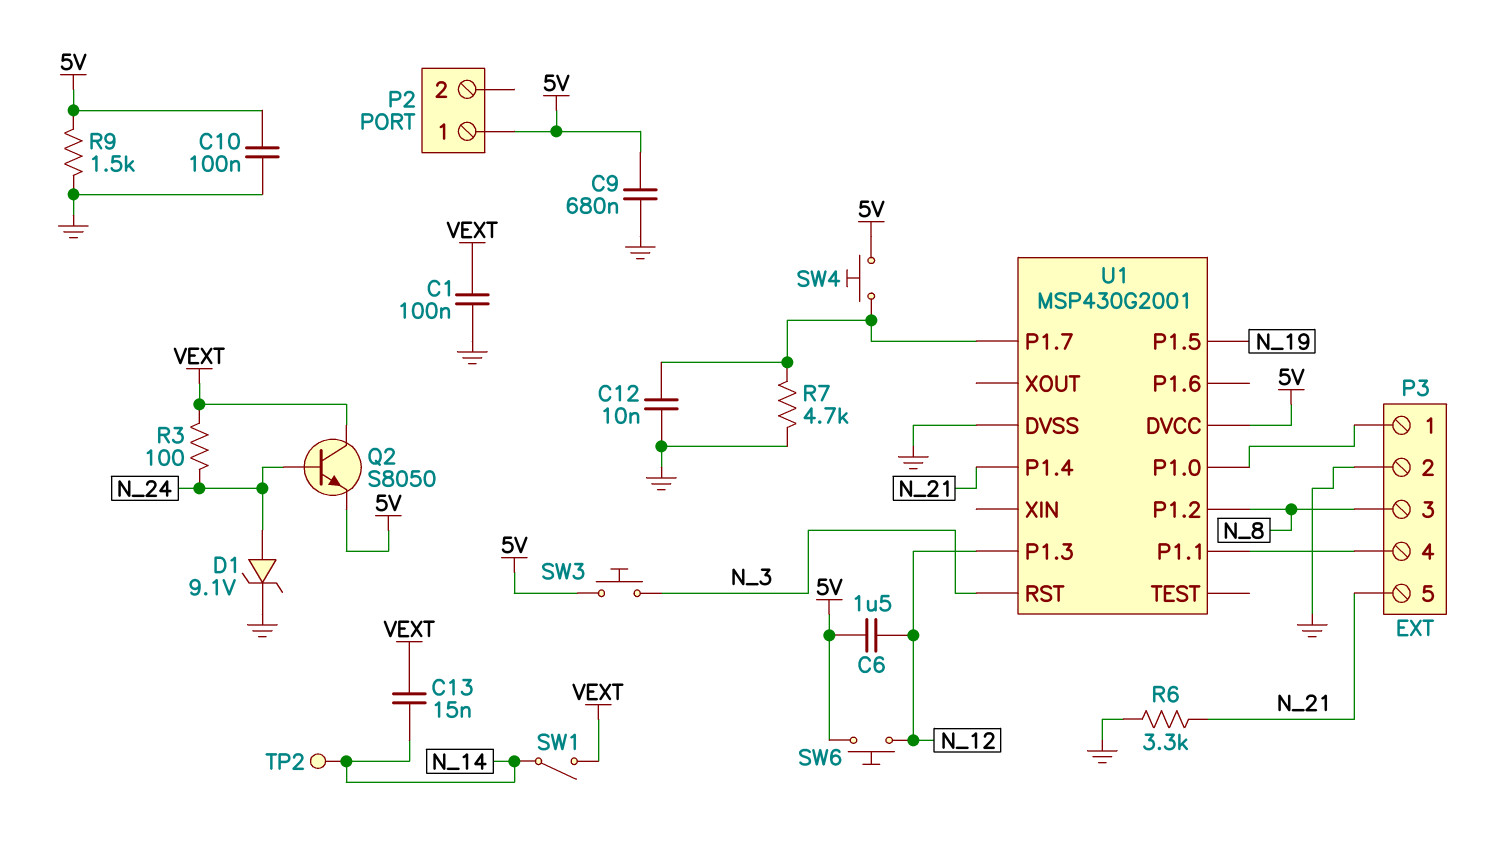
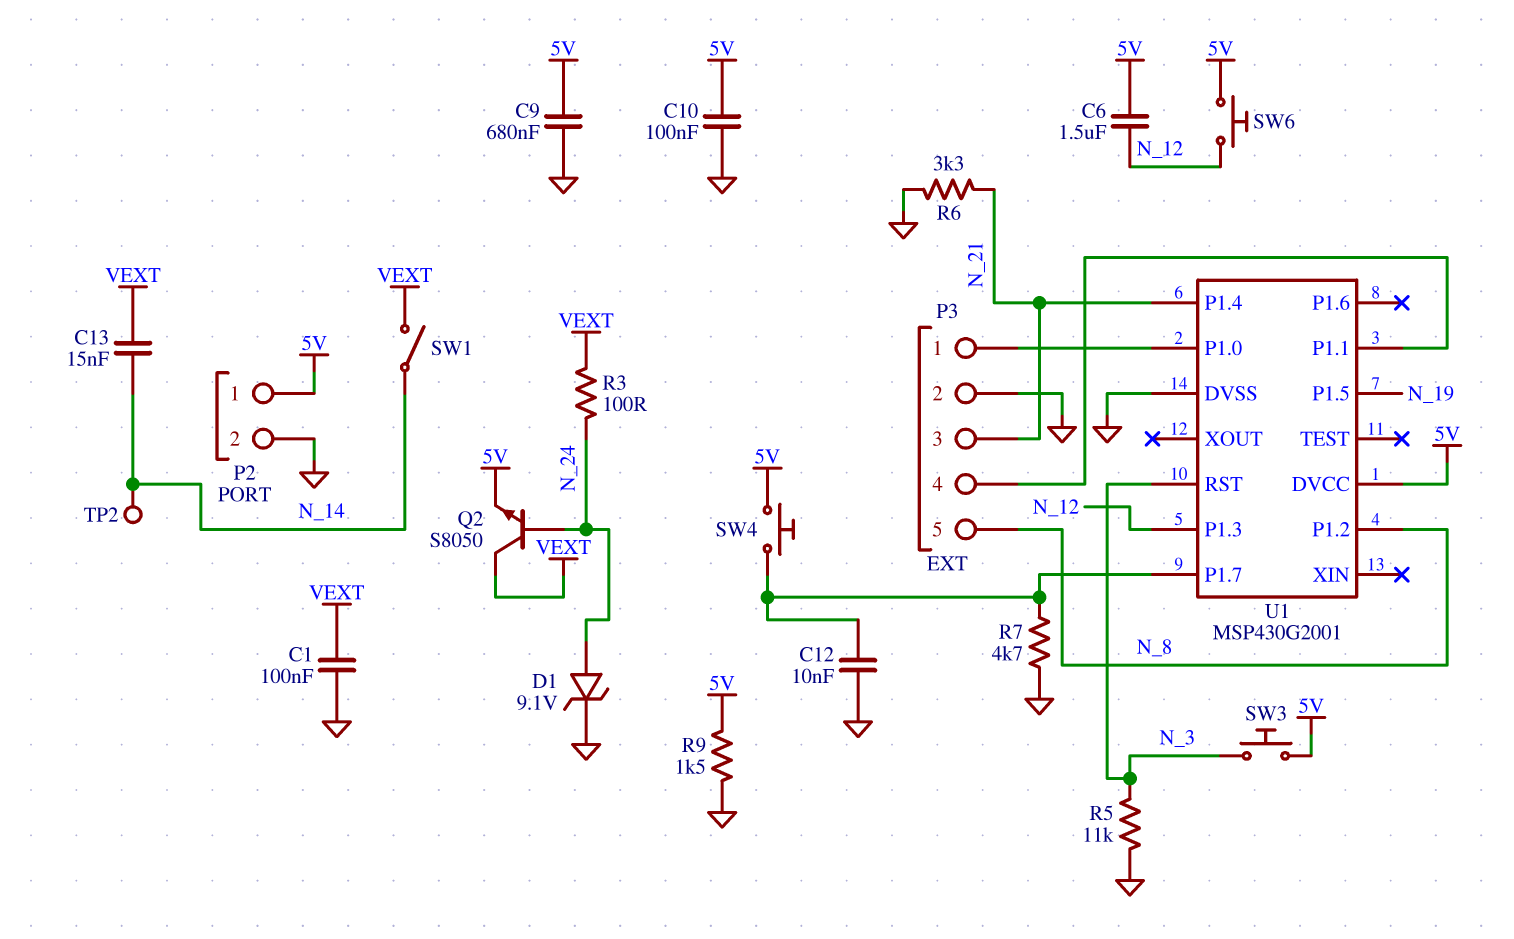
P2 pin 2: none -> GND
P3 pin 3: N_8 -> N_21
P3 pin 5: N_21 -> N_8
R5: none -> 11k (GND, N_3)

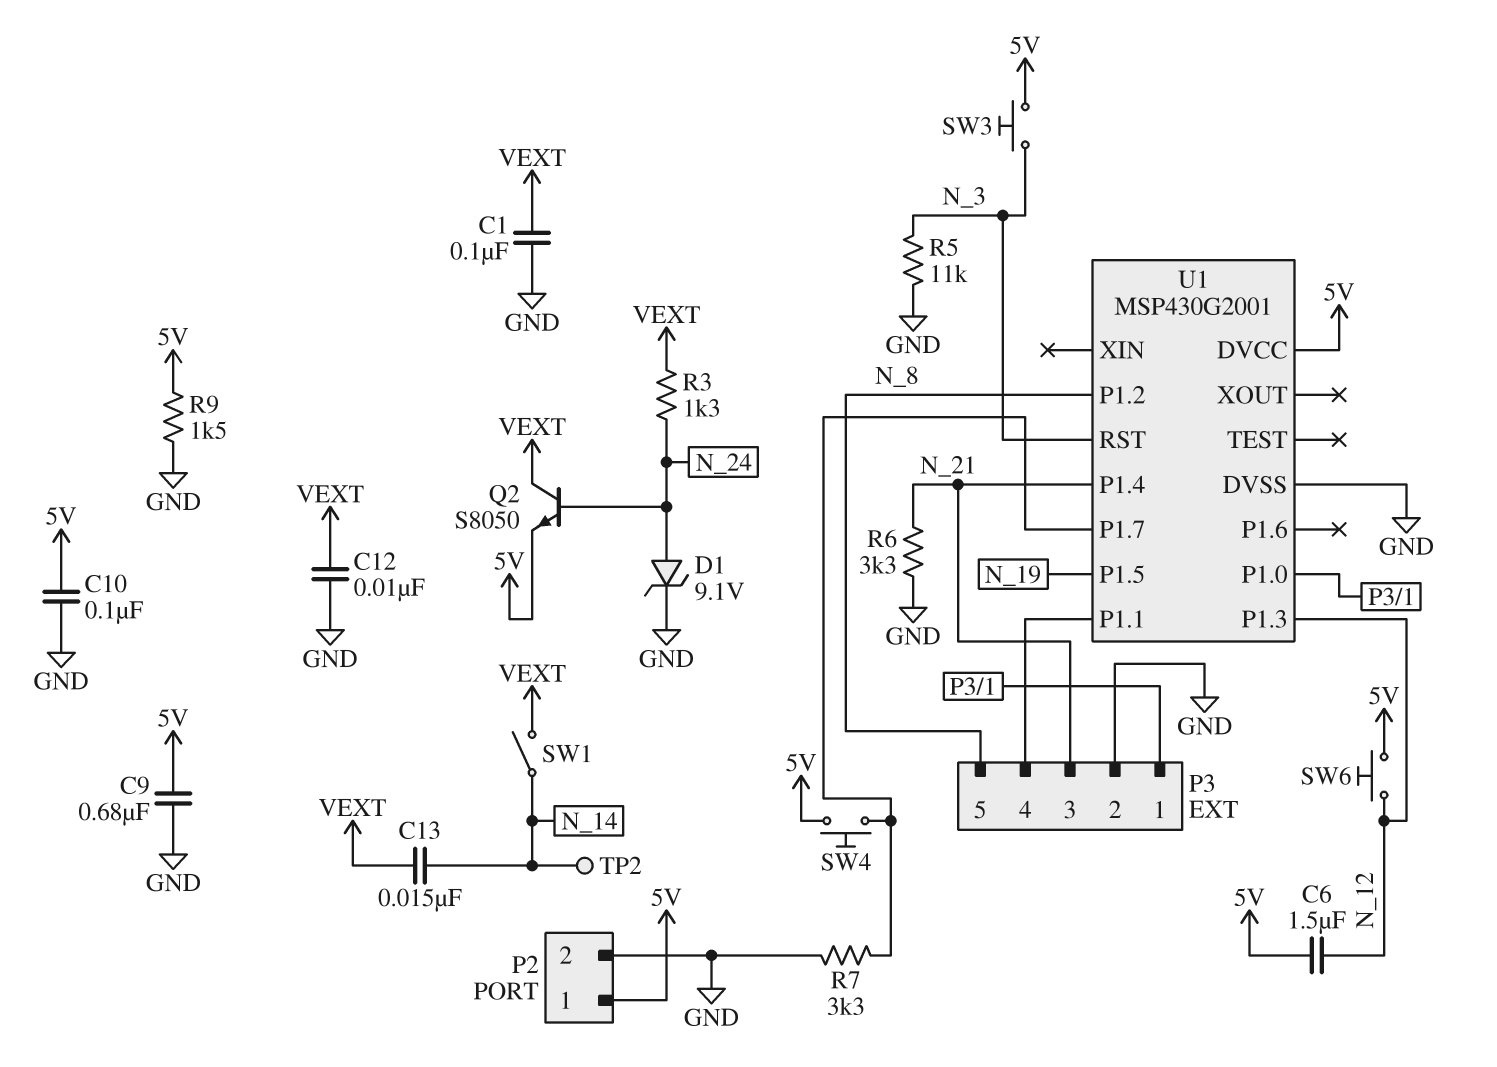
C12: 10nF (GND, U1/P1.7) -> 10nF (GND, VEXT)
R3: 100 (N_24, VEXT) -> 1.3k (N_24, VEXT)
R7: 4.7k (GND, U1/P1.7) -> 3.3k (GND, U1/P1.7)

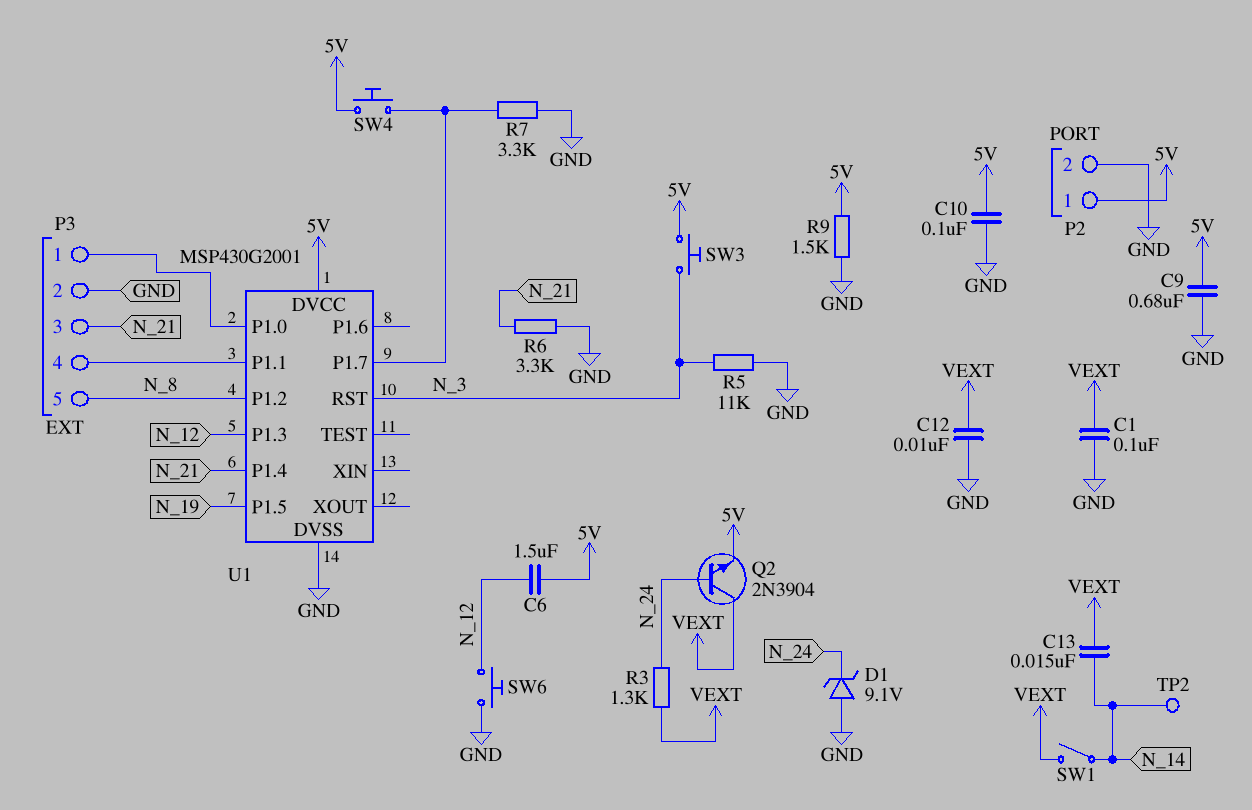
D1: zener 9.1V (A N_24, K GND) -> zener 9.1V (A GND, K N_24)
Q2: NPN S8050 (B N_24, C VEXT, E 5V) -> NPN 2N3904 (B N_24, C VEXT, E 5V)
SW6: button (5V, N_12) -> button (GND, N_12)

